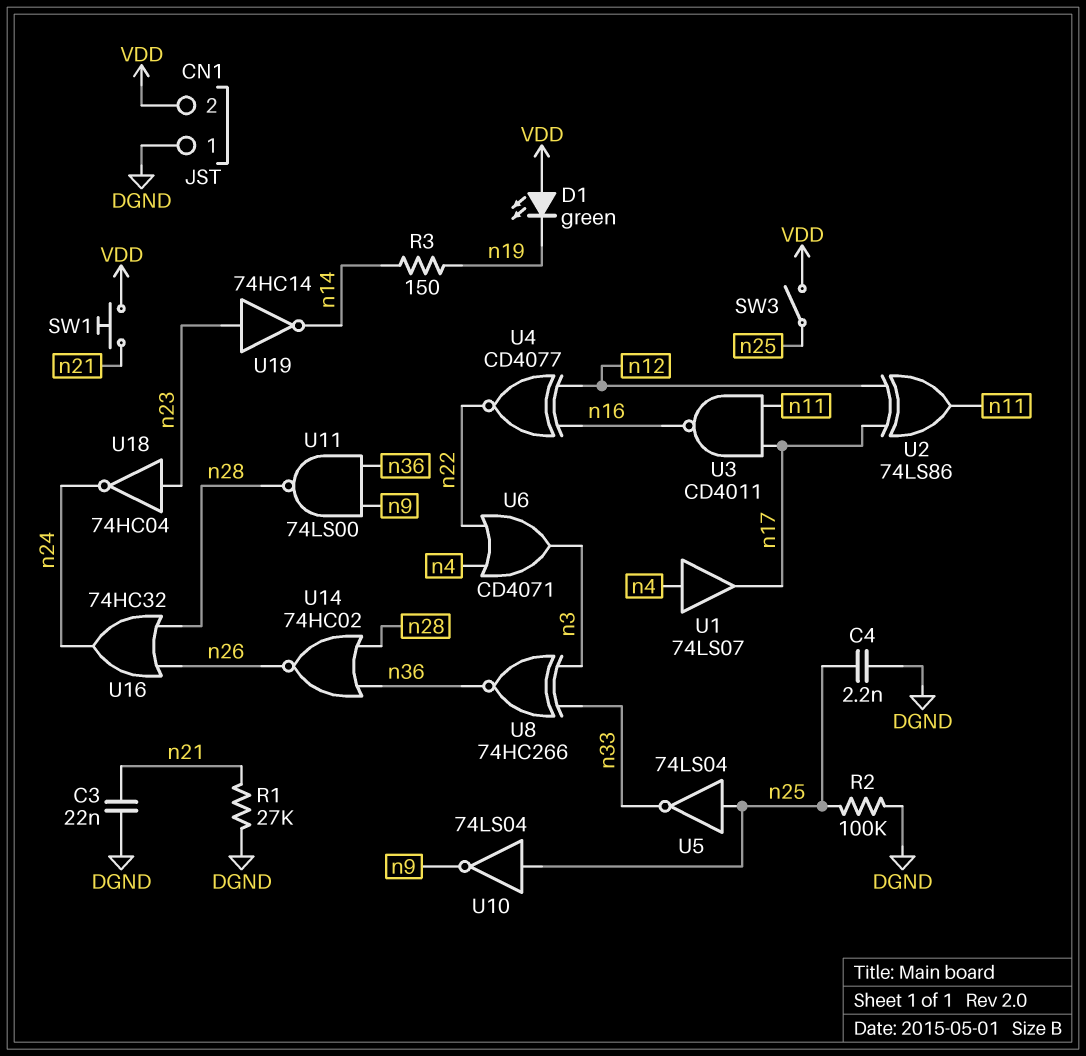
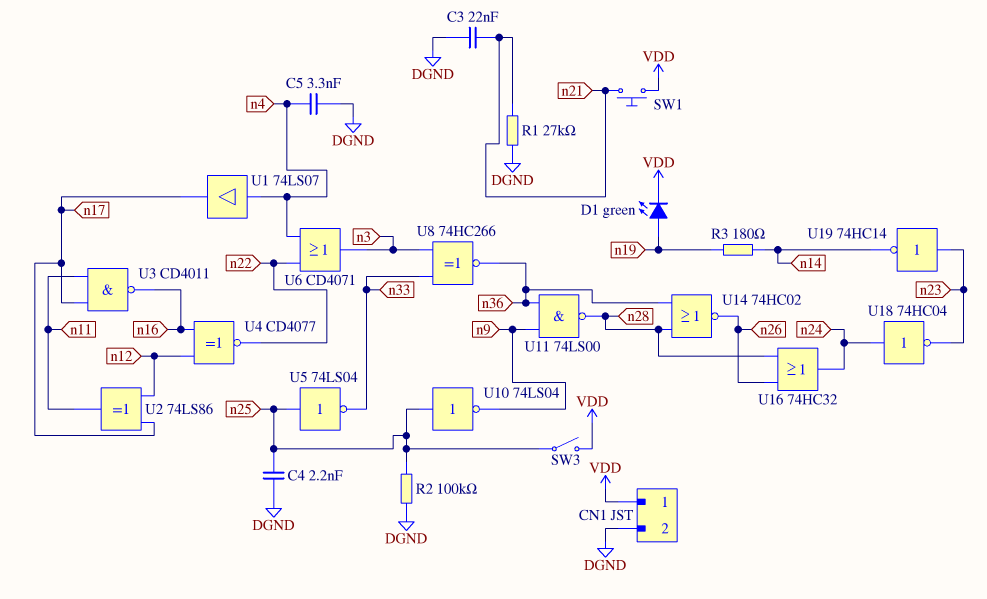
C5: none -> 3.3nF (DGND, n4)
CN1 pin 1: DGND -> VDD
CN1 pin 2: VDD -> DGND
D1: LED green (A VDD, K n19) -> LED green (A n19, K VDD)
R3: 150 (n14, n19) -> 180 (n14, n19)
U18: NOT 74HC04 (in n23, out n24) -> NOT 74HC04 (in n24, out n23)

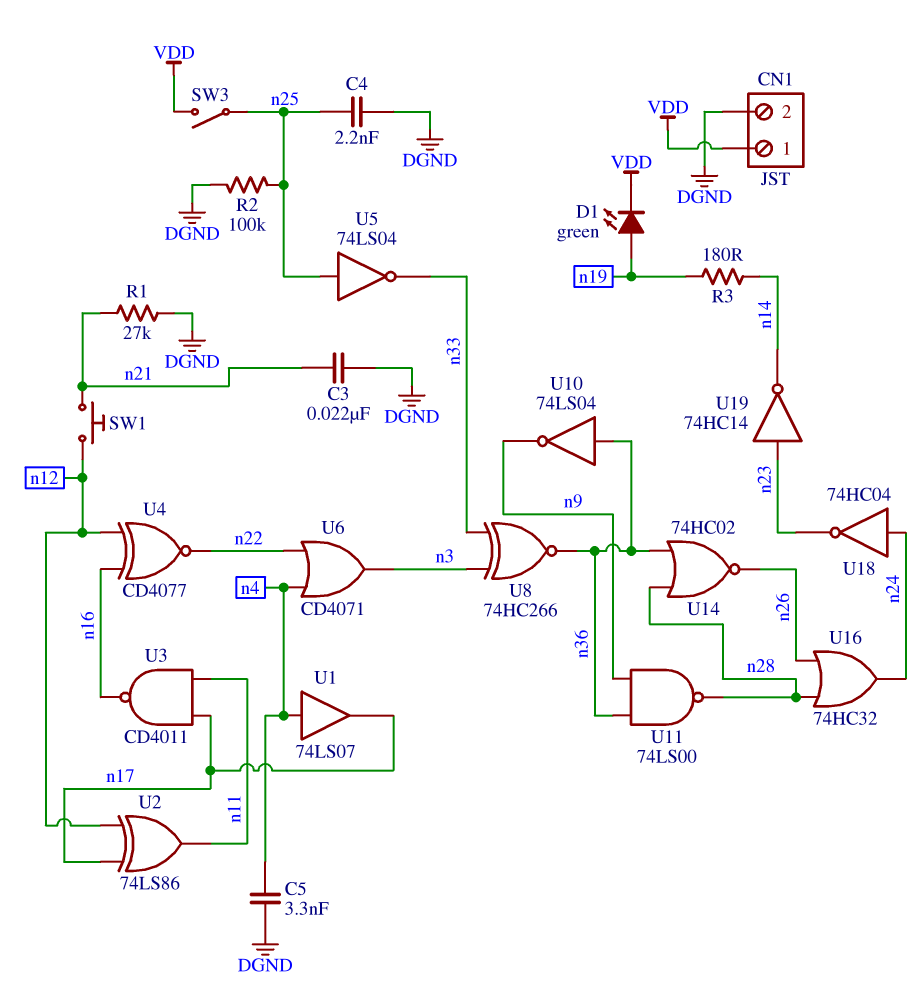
SW1: button (VDD, n21) -> button (n12, n21)
U10: NOT 74LS04 (in n25, out n9) -> NOT 74LS04 (in n36, out n9)

